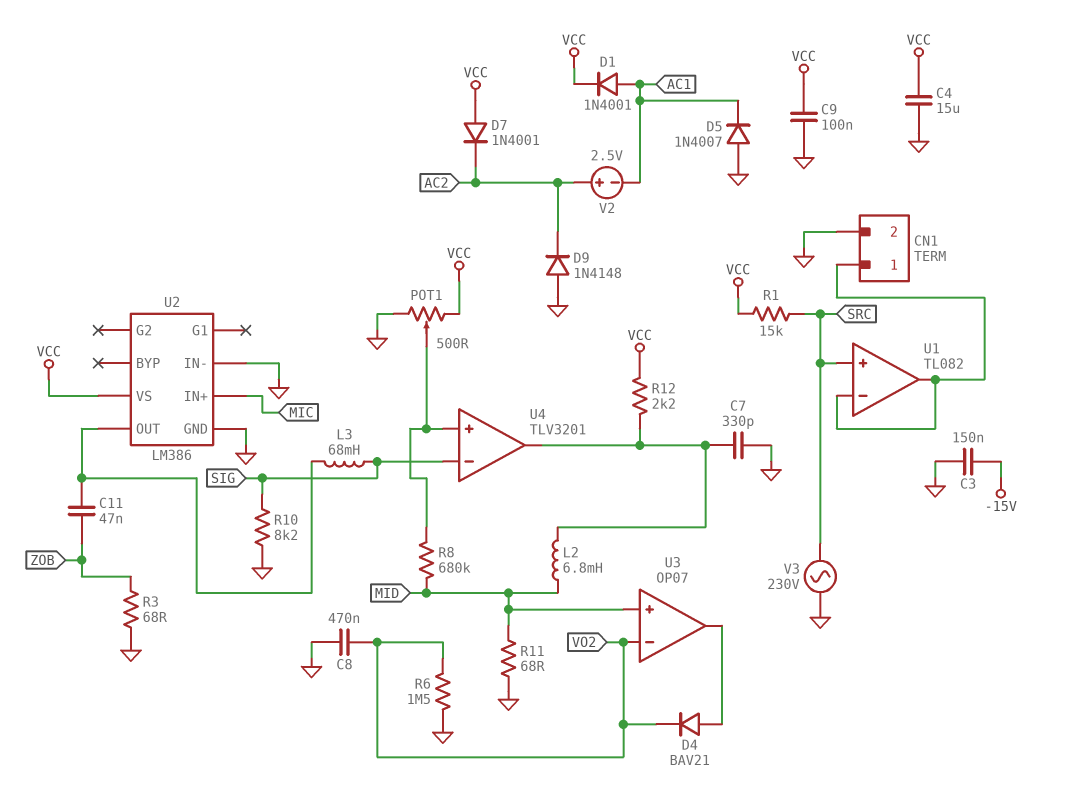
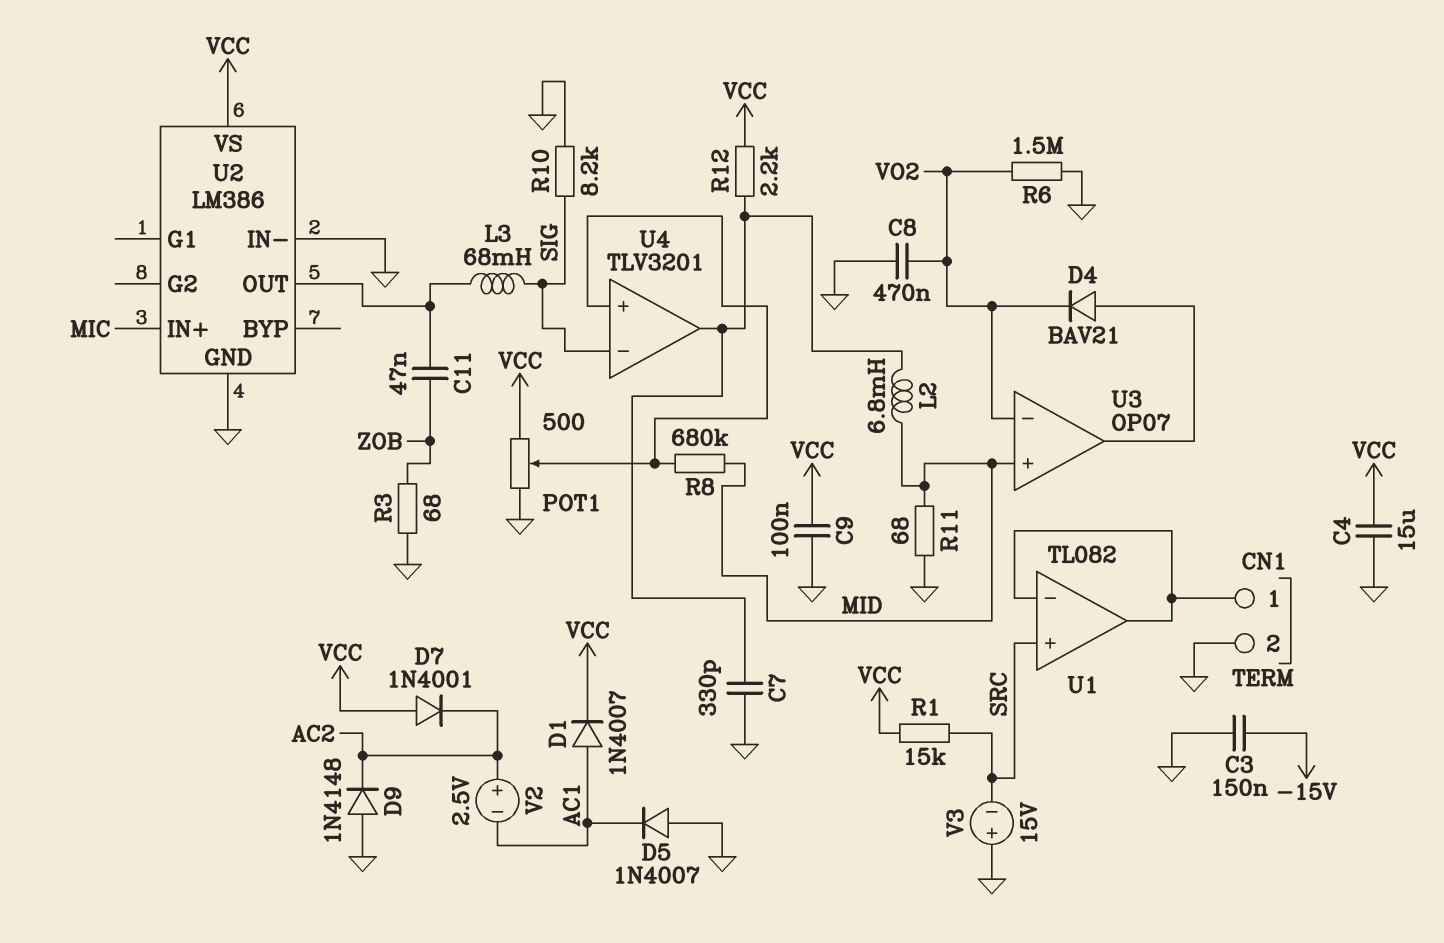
D1: diode 1N4001 (A AC1, K VCC) -> diode 1N4007 (A AC1, K VCC)
V3: AC 230V (GND, SRC) -> 15V (plus GND, minus SRC)

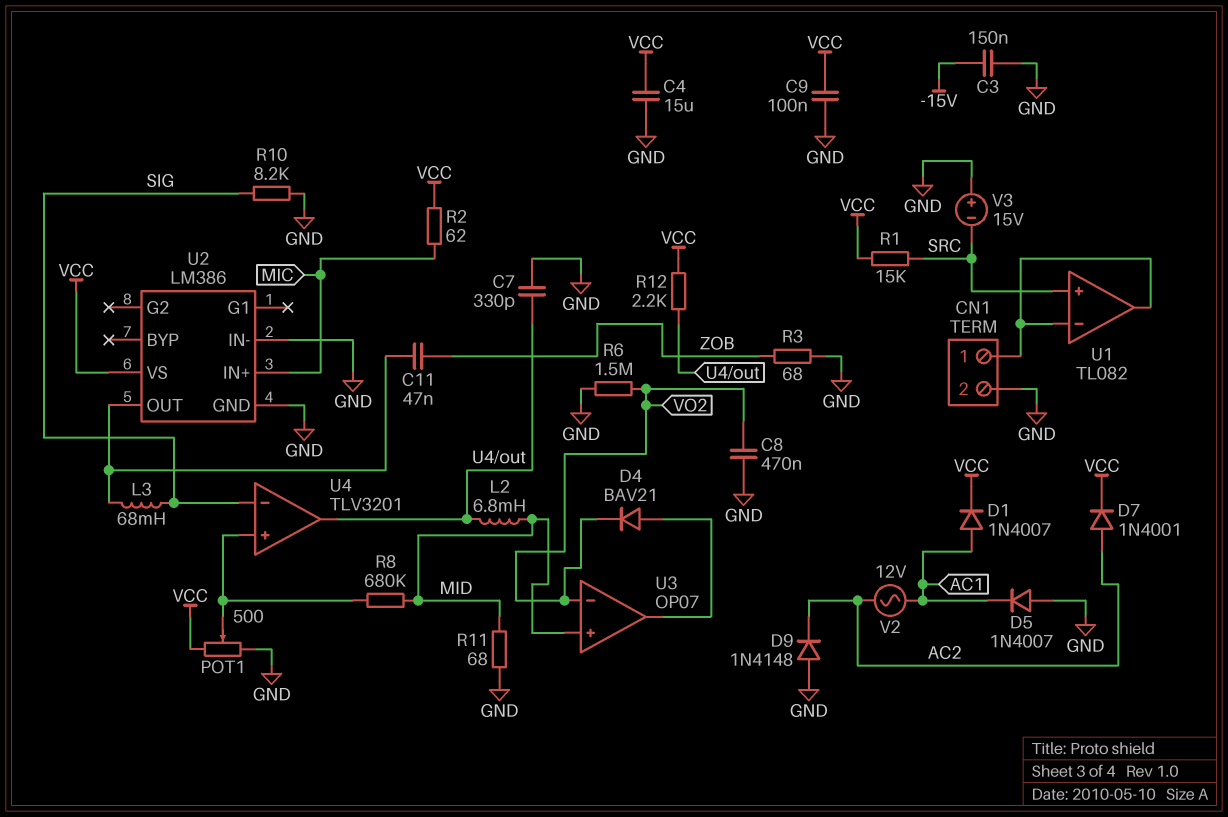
D7: diode 1N4001 (A VCC, K AC2) -> diode 1N4001 (A AC2, K VCC)
R2: none -> 62 (MIC, VCC)
V2: 2.5V (plus AC2, minus AC1) -> AC 12V (AC1, AC2)

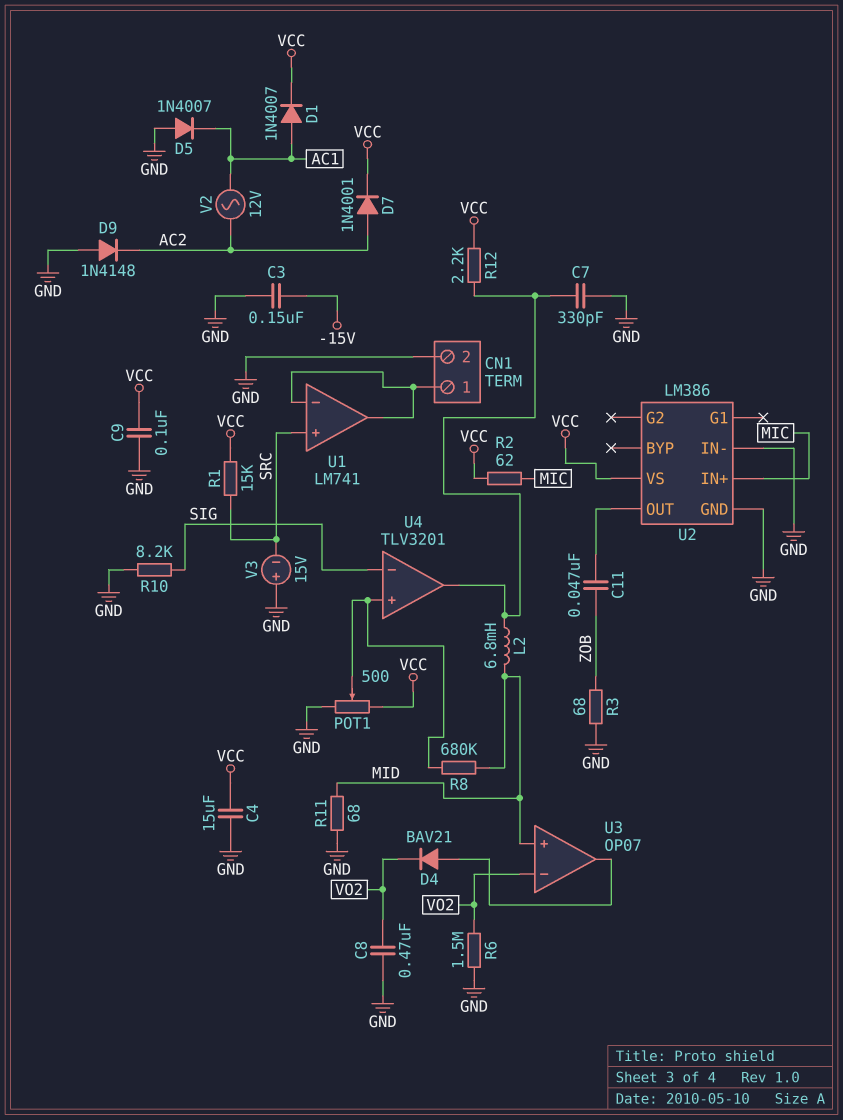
L3: 68mH (SIG, U2/OUT) -> none
U1: TL082 -> LM741

